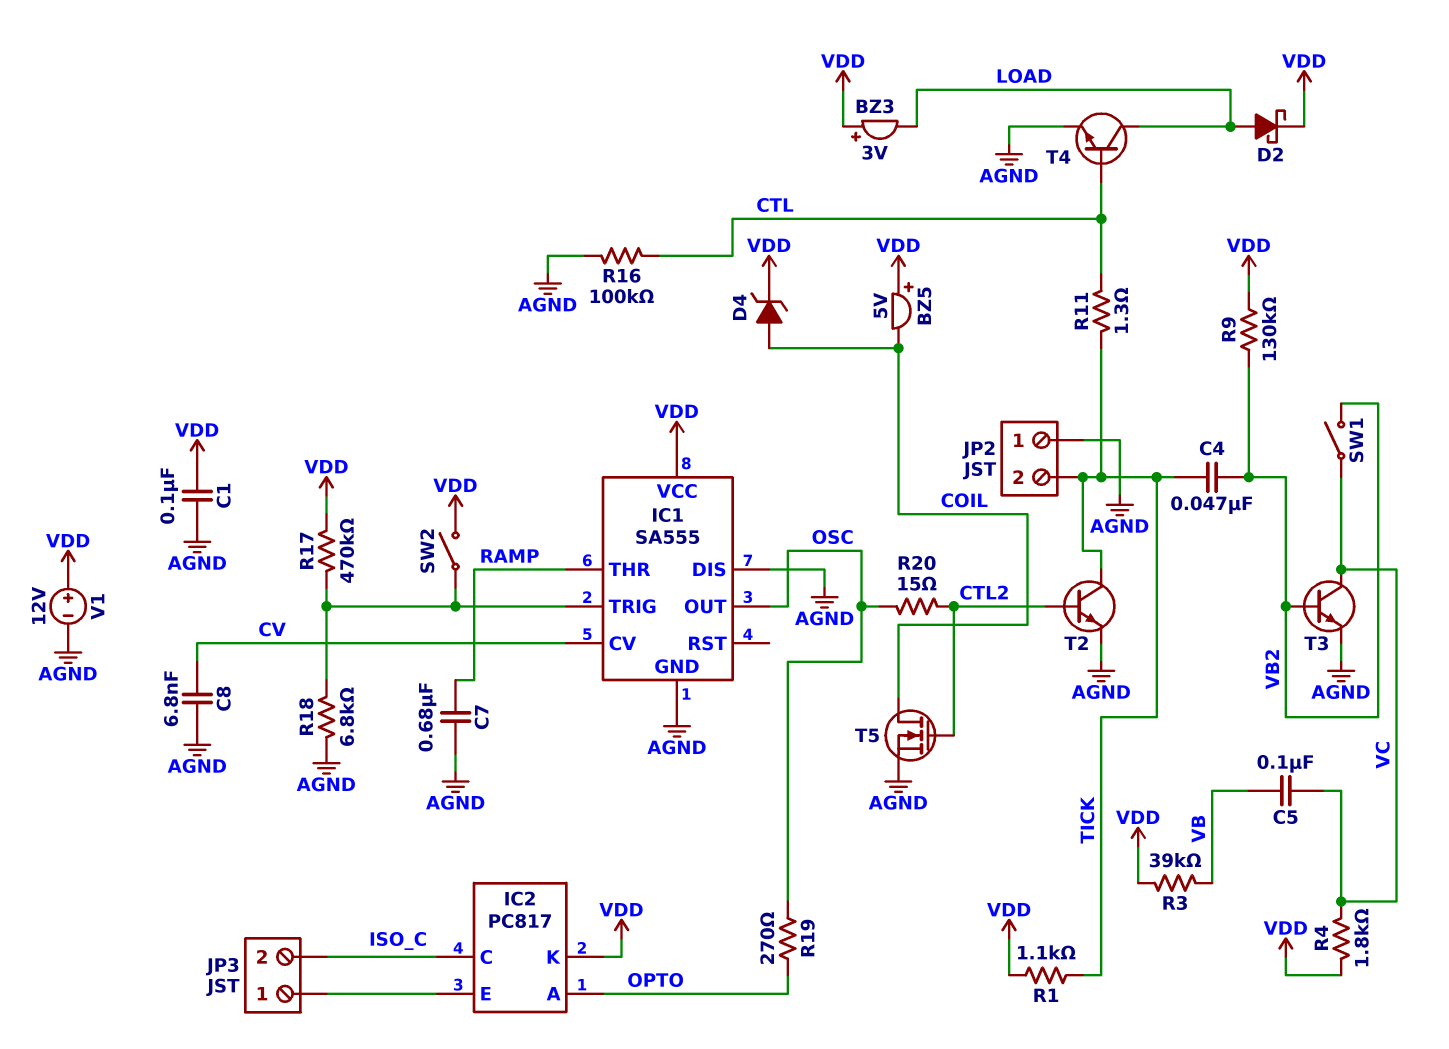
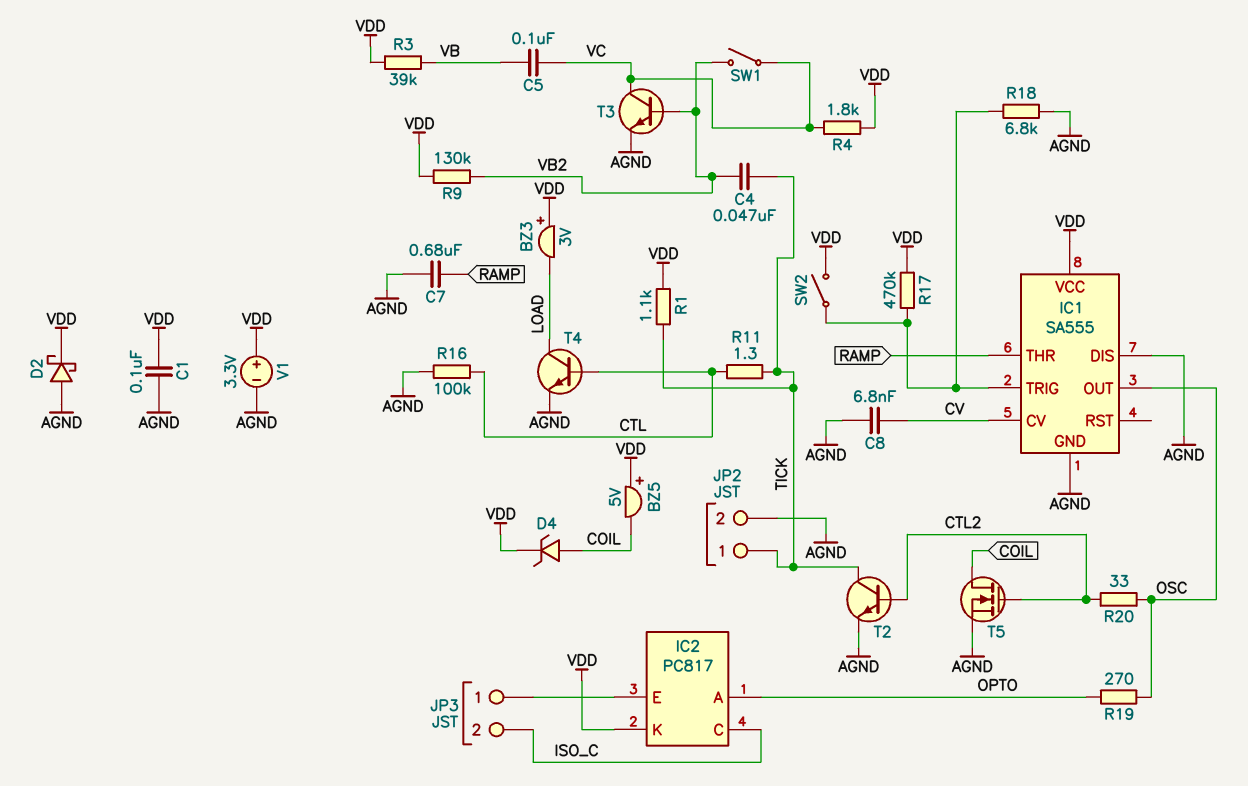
D2: schottky (A LOAD, K VDD) -> schottky (A AGND, K VDD)
JP2 pin 1: AGND -> TICK
JP2 pin 2: TICK -> AGND
R20: 15 (CTL2, OSC) -> 33 (CTL2, OSC)
V1: 12V (plus VDD, minus AGND) -> 3.3V (plus VDD, minus AGND)

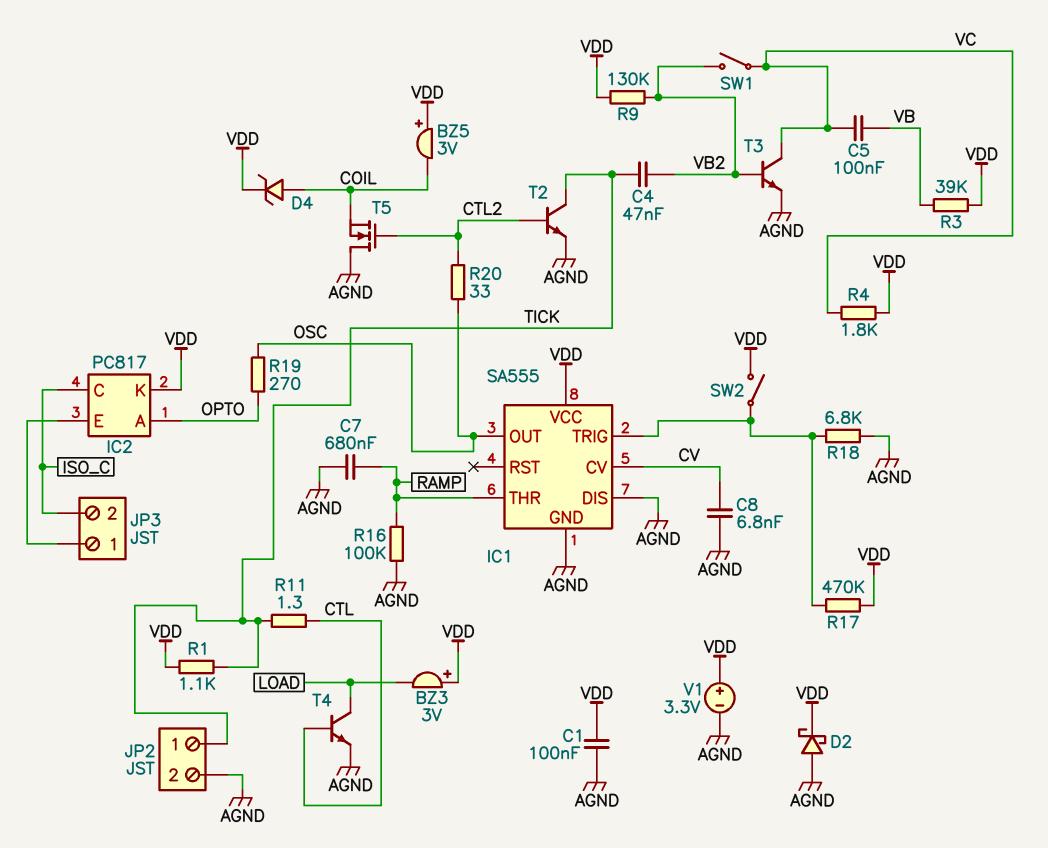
BZ5: buzzer 5V (plus VDD, minus COIL) -> buzzer 3V (plus VDD, minus COIL)
R16: 100k (AGND, CTL) -> 100k (AGND, RAMP)
T5: NMOS (G CTL2, D COIL, S AGND) -> NMOS (G CTL2, D AGND, S COIL)

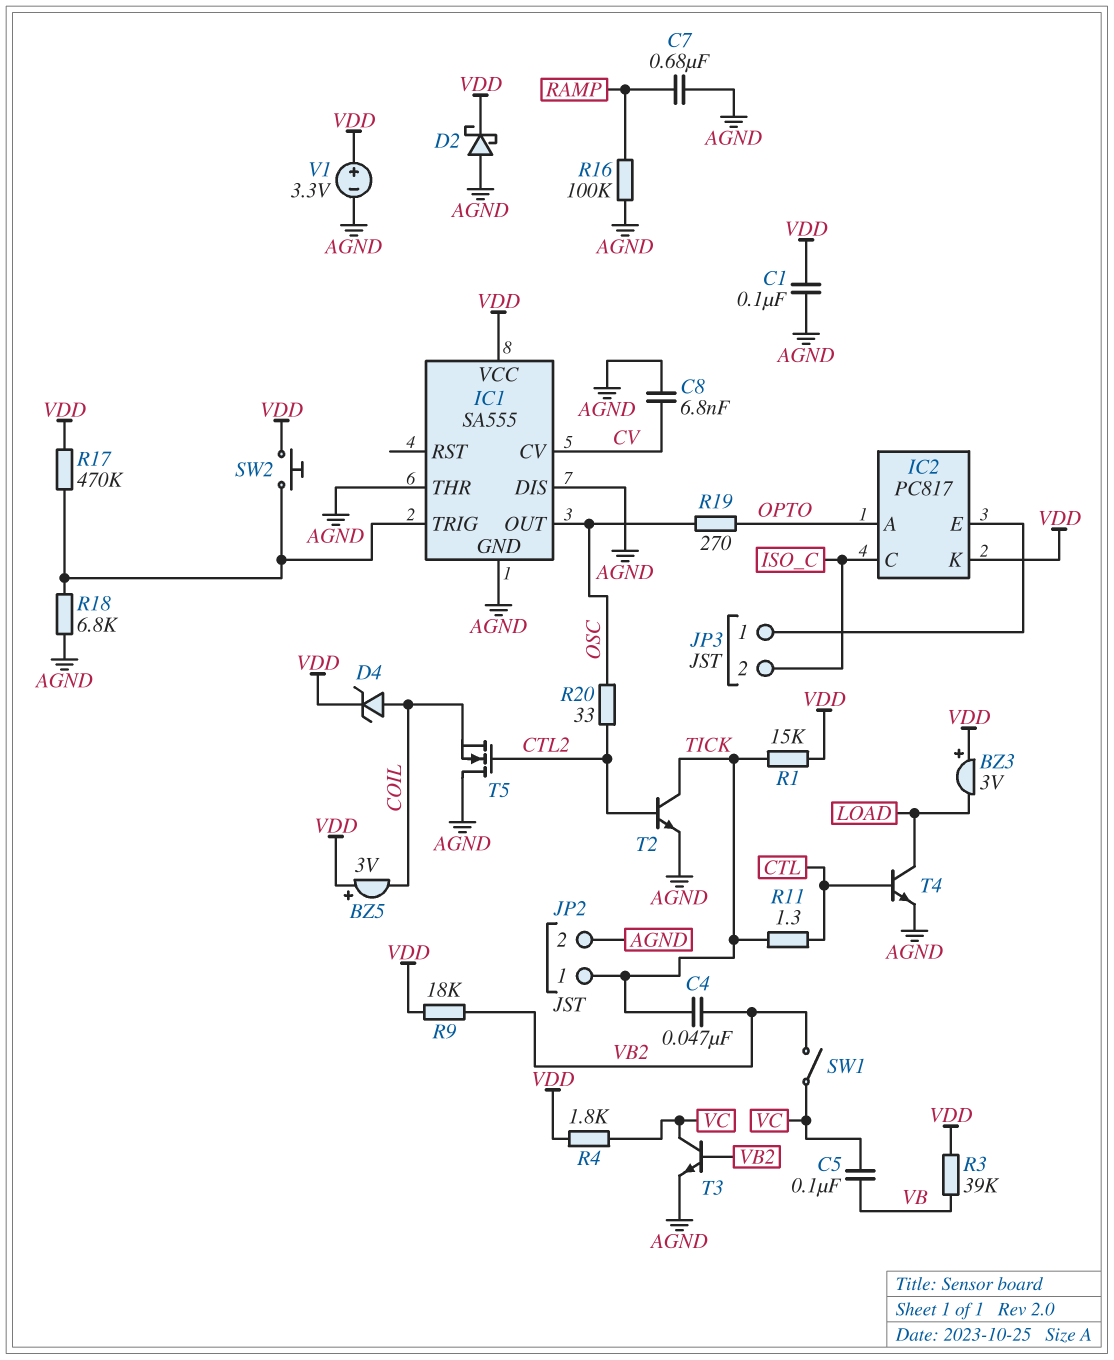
IC1 pin THR: RAMP -> AGND
R1: 1.1k (TICK, VDD) -> 15k (TICK, VDD)
R9: 130k (VB2, VDD) -> 18k (VB2, VDD)
SW2: switch (IC1/TRIG, VDD) -> button (IC1/TRIG, VDD)

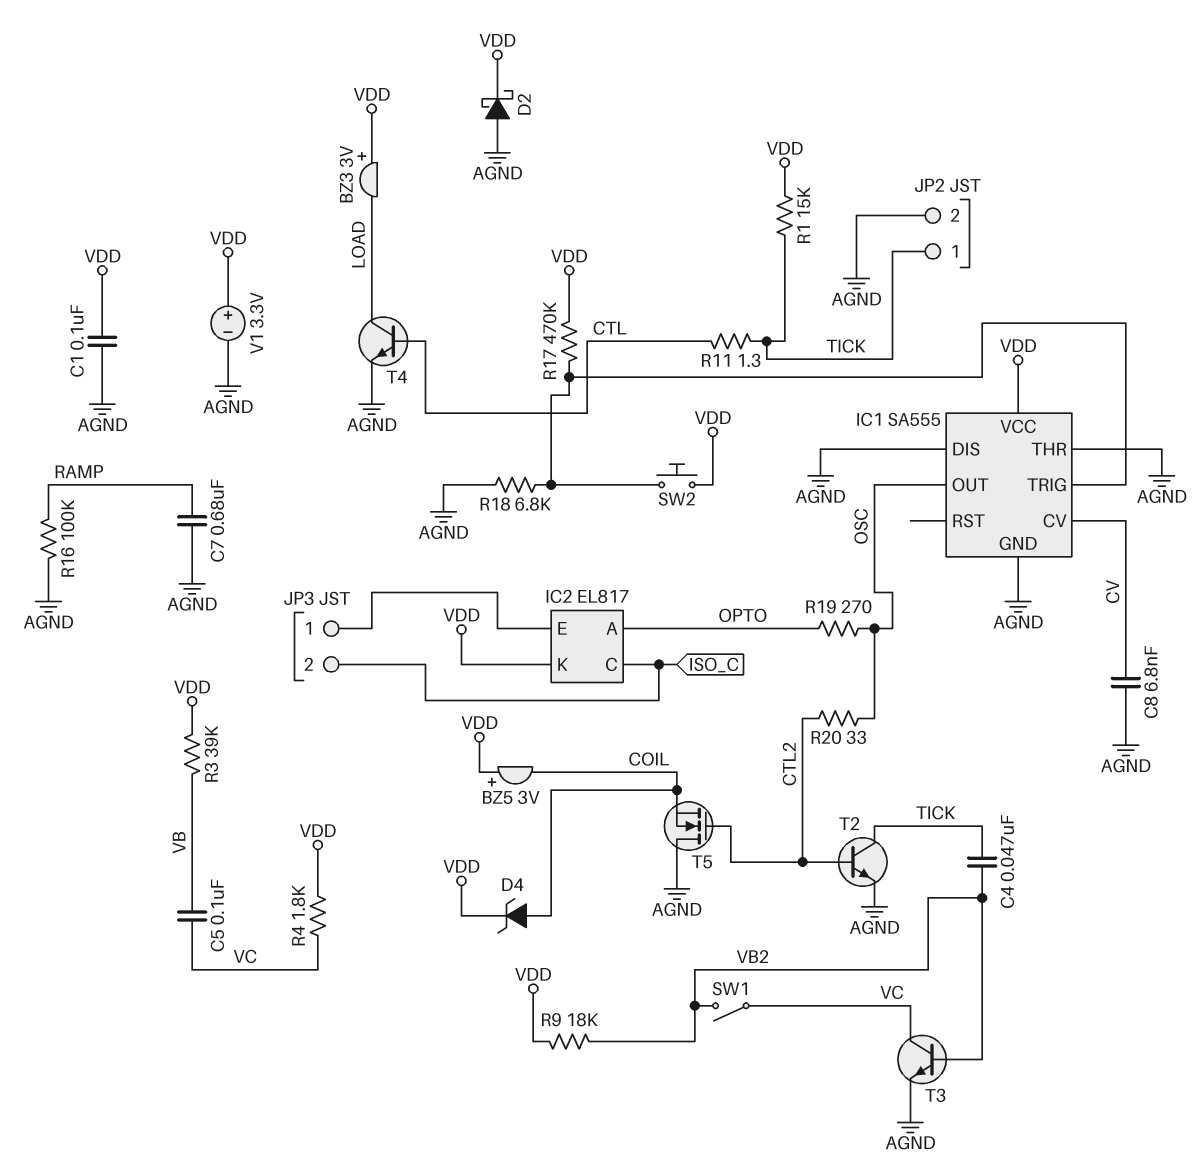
IC2: PC817 -> EL817

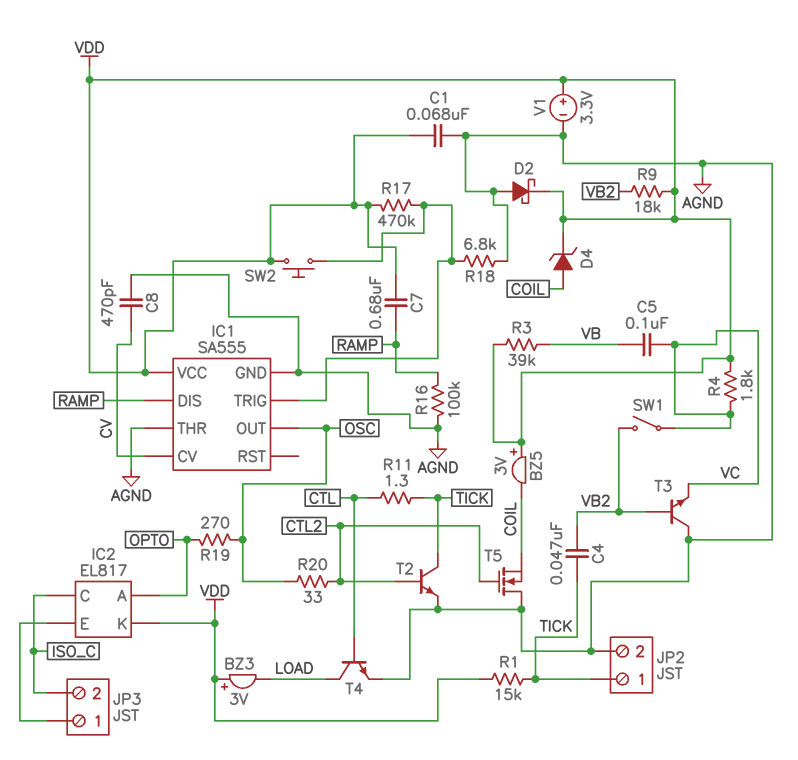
C1: 100nF (AGND, VDD) -> 68nF (AGND, VDD)
C7: 680nF (AGND, RAMP) -> 680nF (RAMP, VDD)
C8: 6.8nF (AGND, CV) -> 470pF (AGND, CV)
IC1 pin DIS: AGND -> RAMP
T3: NPN (B VB2, C VC, E AGND) -> NPN (B VB2, C AGND, E VC)

